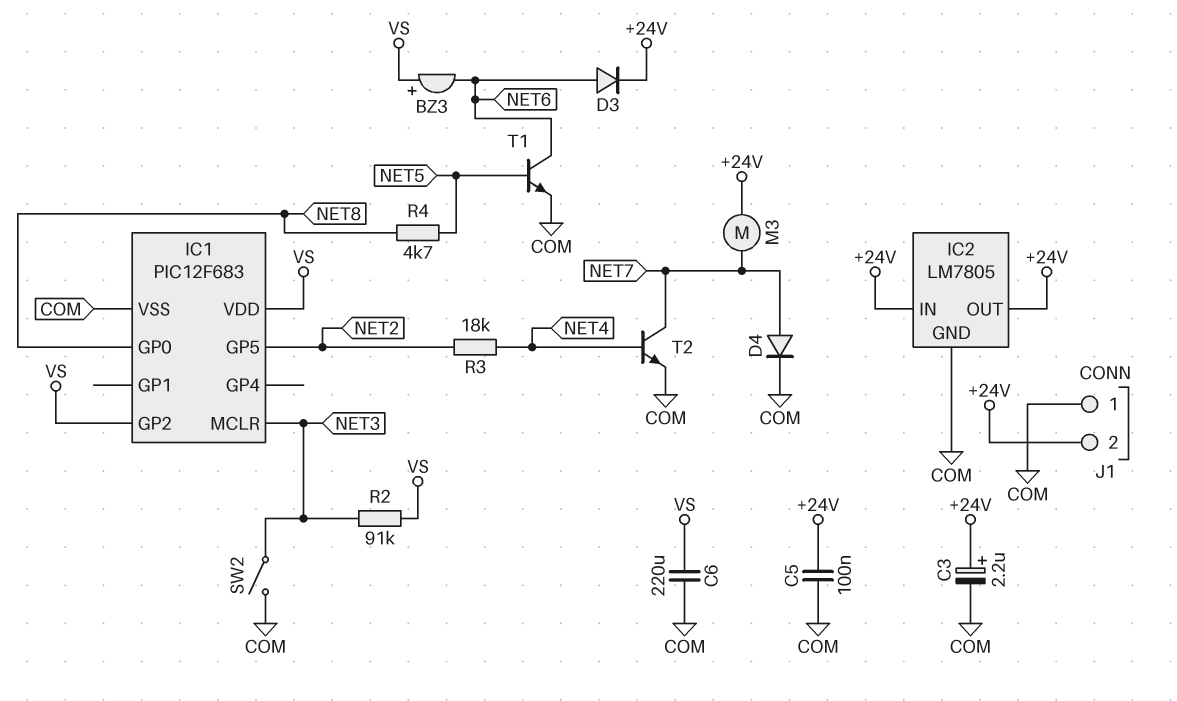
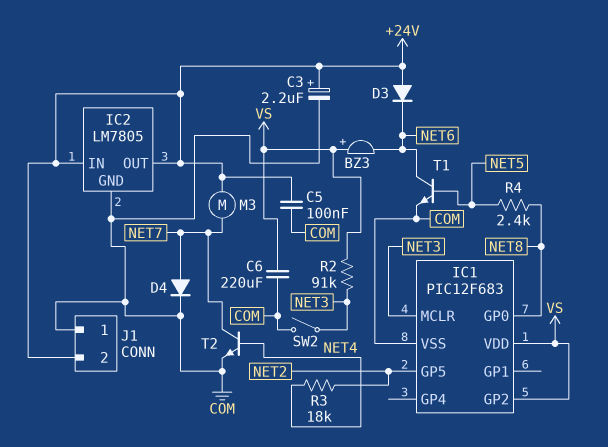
D3: diode (A NET6, K +24V) -> diode (A +24V, K NET6)
R4: 4.7k (NET5, NET8) -> 2.4k (NET5, NET8)

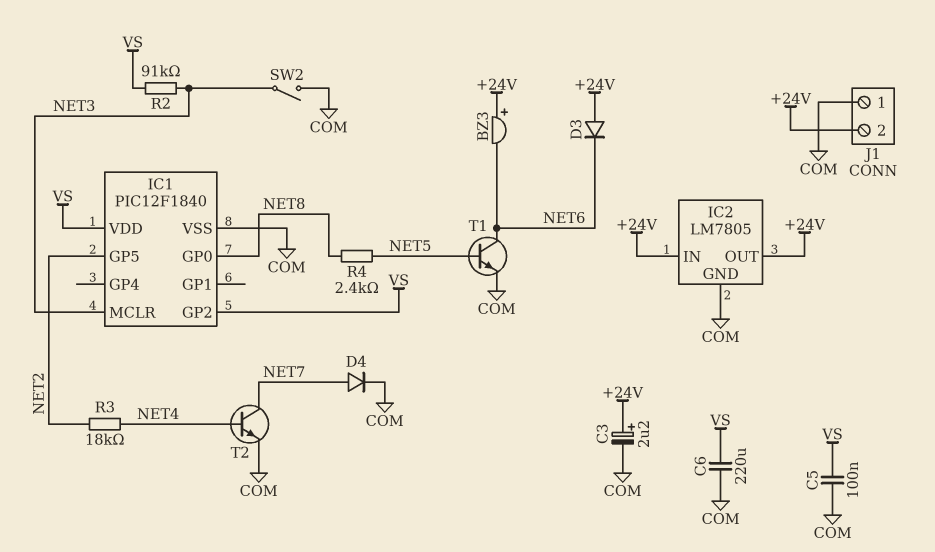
BZ3: buzzer (plus VS, minus NET6) -> buzzer (plus +24V, minus NET6)
C5: 100nF (+24V, COM) -> 100nF (COM, VS)
IC1: PIC12F683 -> PIC12F1840
M3: motor (+24V, NET7) -> none

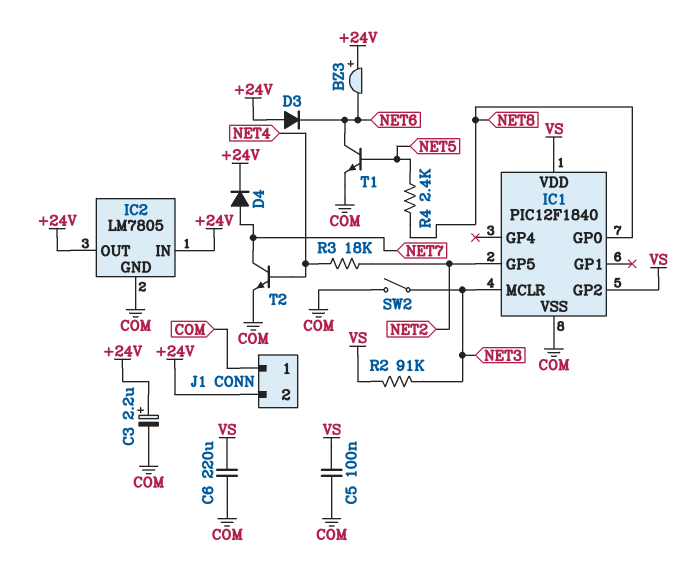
D4: diode (A NET7, K COM) -> diode (A NET7, K +24V)

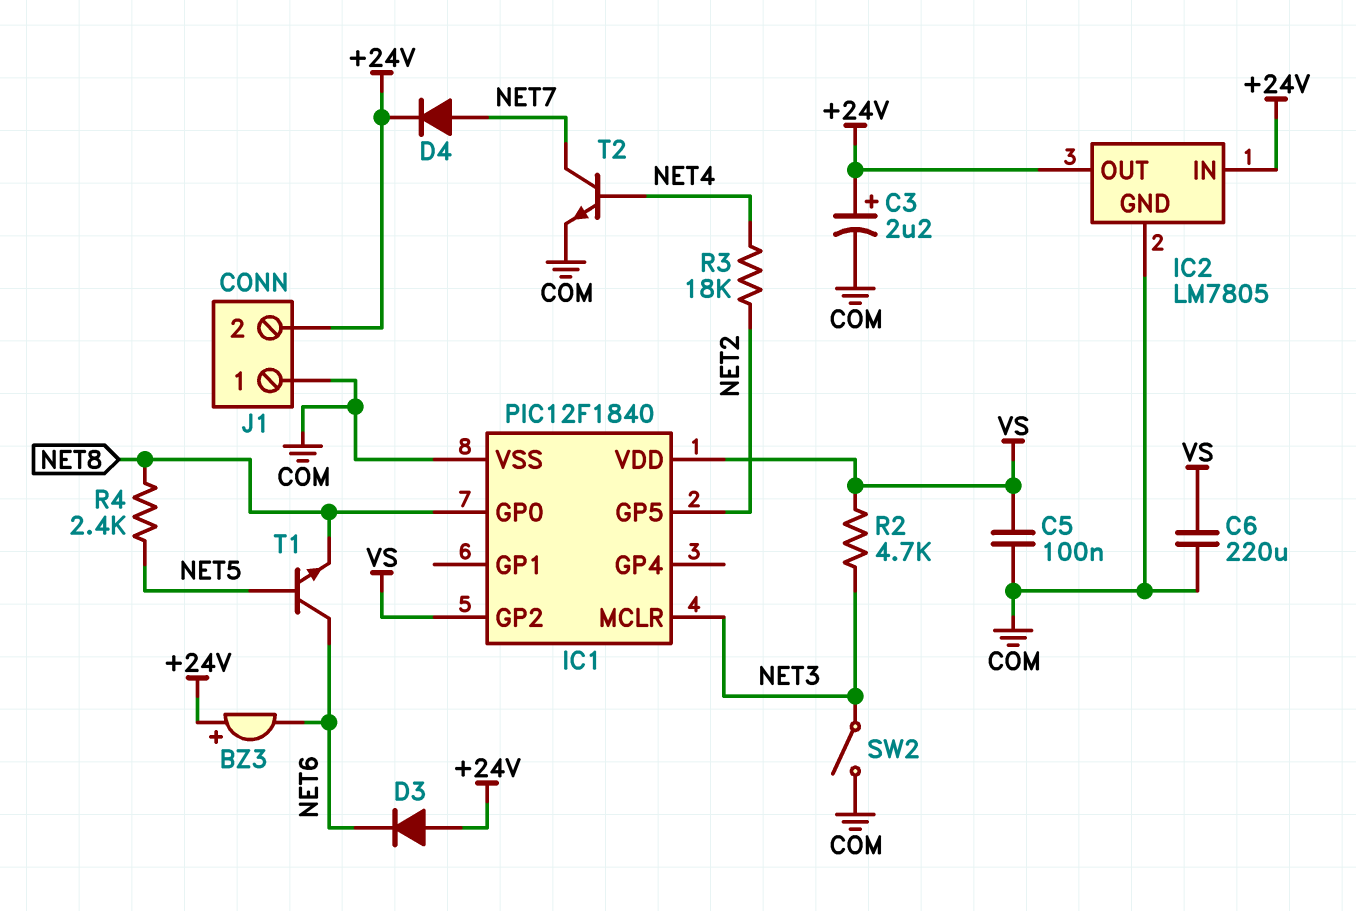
R2: 91k (NET3, VS) -> 4.7k (NET3, VS)
T1: NPN (B NET5, C NET6, E COM) -> NPN (B NET5, C NET6, E NET8)

